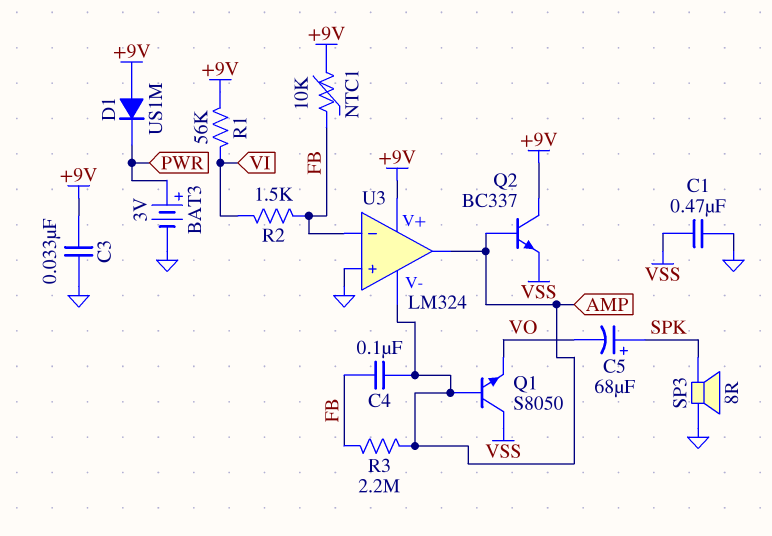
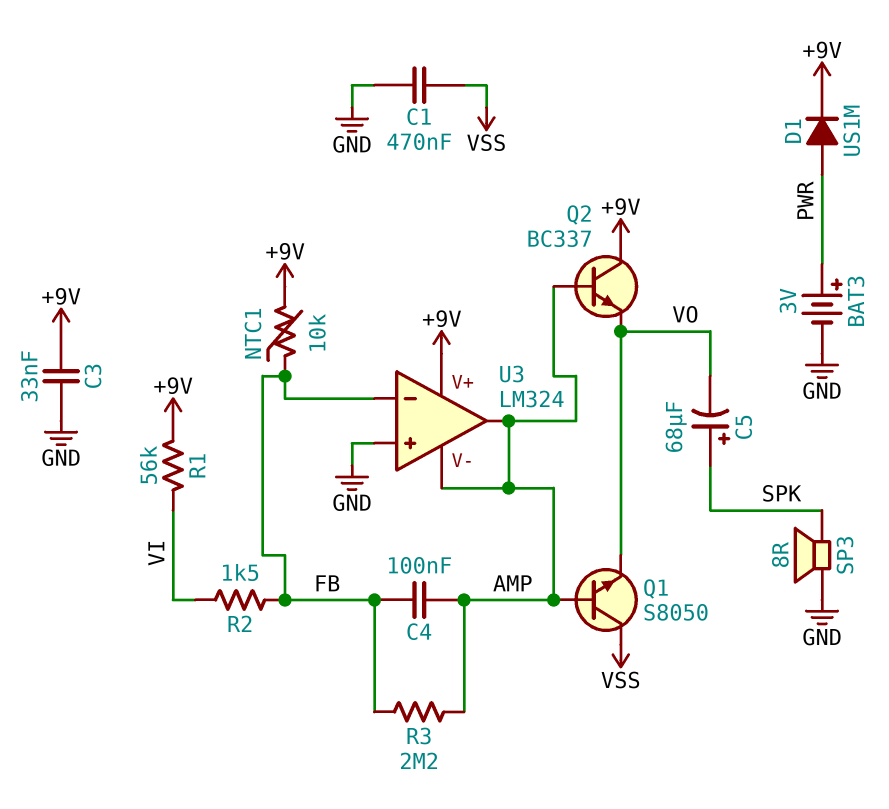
D1: diode US1M (A +9V, K PWR) -> diode US1M (A PWR, K +9V)
Q2: NPN BC337 (B AMP, C +9V, E VSS) -> NPN BC337 (B AMP, C +9V, E VO)

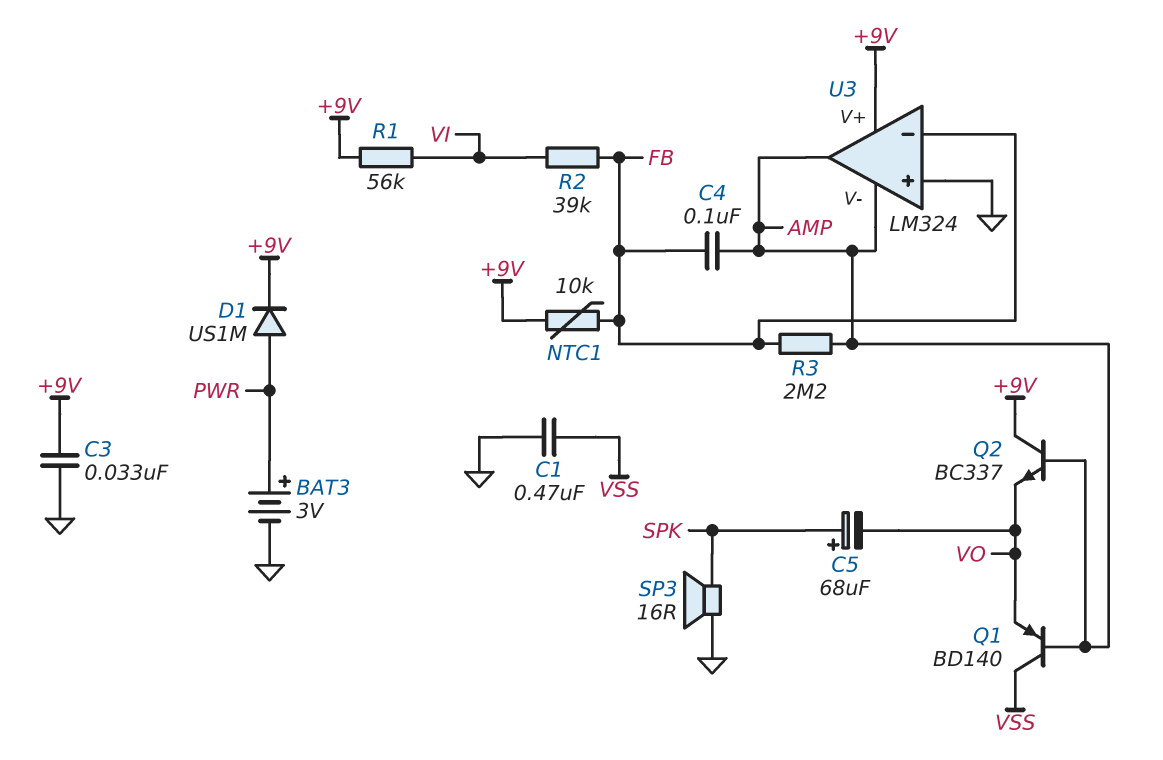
Q1: NPN S8050 (B AMP, C VSS, E VO) -> PNP BD140 (B AMP, C VSS, E VO)
R2: 1.5k (FB, VI) -> 39k (FB, VI)
SP3: speaker 8R (GND, SPK) -> speaker 16R (GND, SPK)

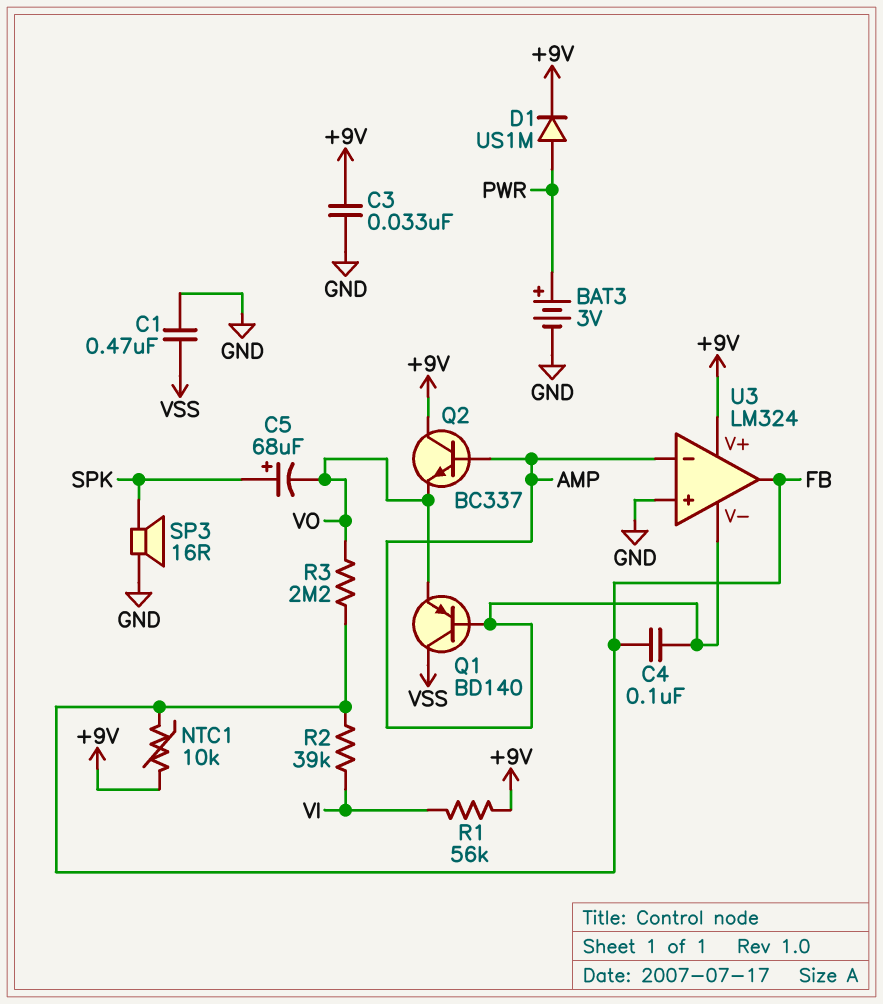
R3: 2.2M (AMP, FB) -> 2.2M (FB, VO)
U3 pin in-: FB -> AMP
U3 pin out: AMP -> FB

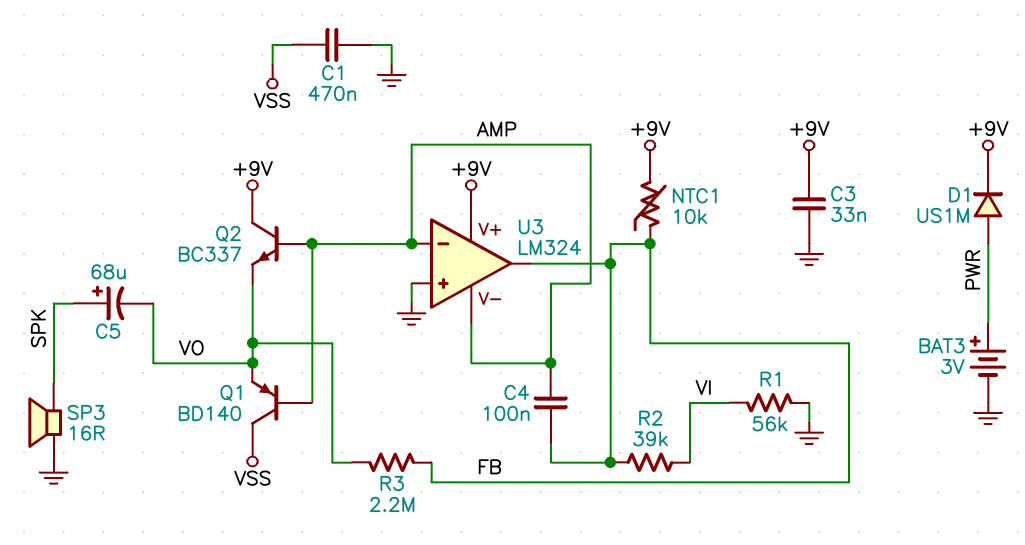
R1: 56k (+9V, VI) -> 56k (GND, VI)

